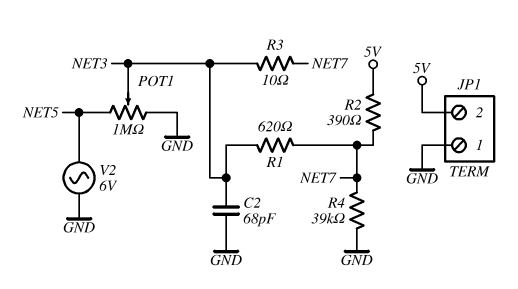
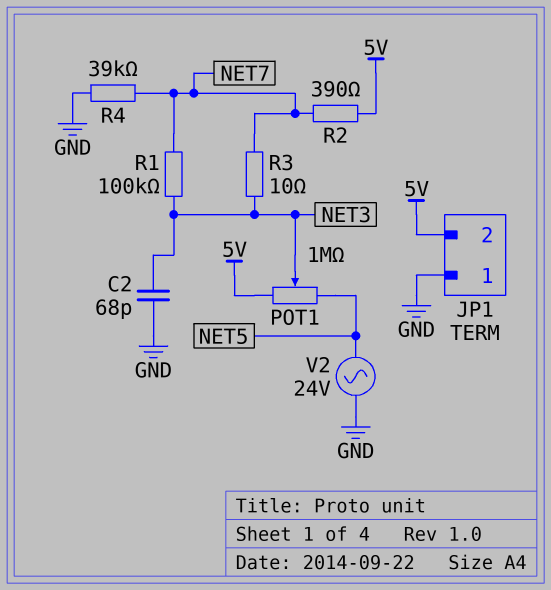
POT1: 1M (GND, NET5, wiper NET3) -> 1M (5V, NET5, wiper NET3)
R1: 620 (NET3, NET7) -> 100k (NET3, NET7)
V2: AC 6V (GND, NET5) -> AC 24V (GND, NET5)

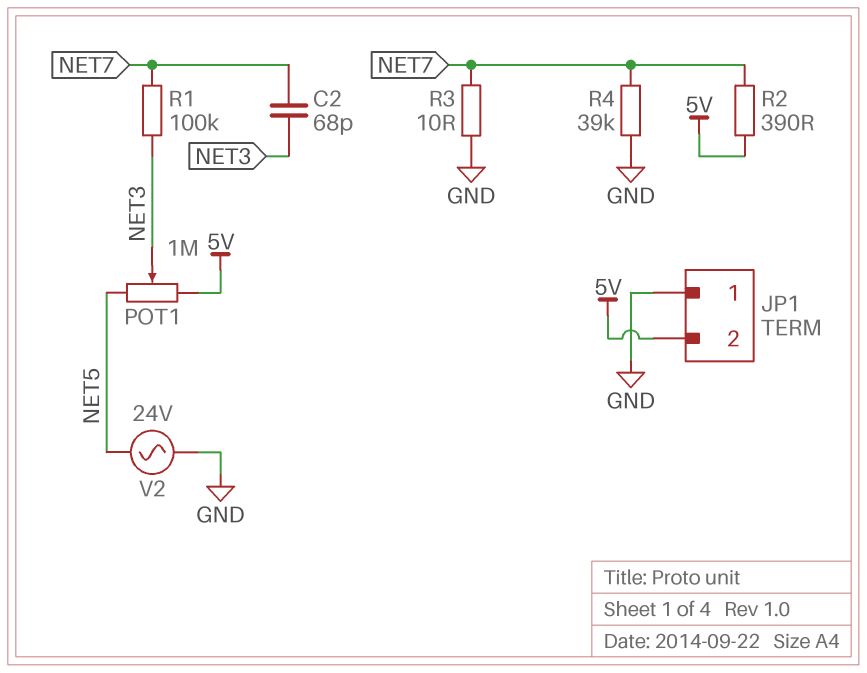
C2: 68pF (GND, NET3) -> 68pF (NET3, NET7)
R3: 10 (NET3, NET7) -> 10 (GND, NET7)

